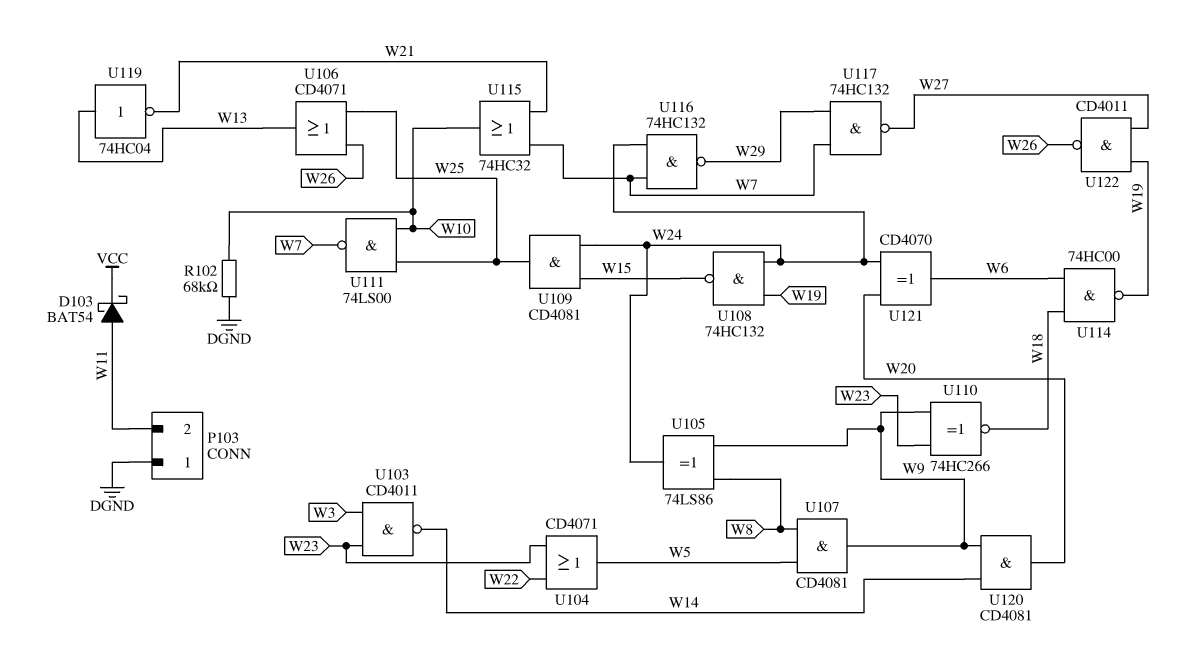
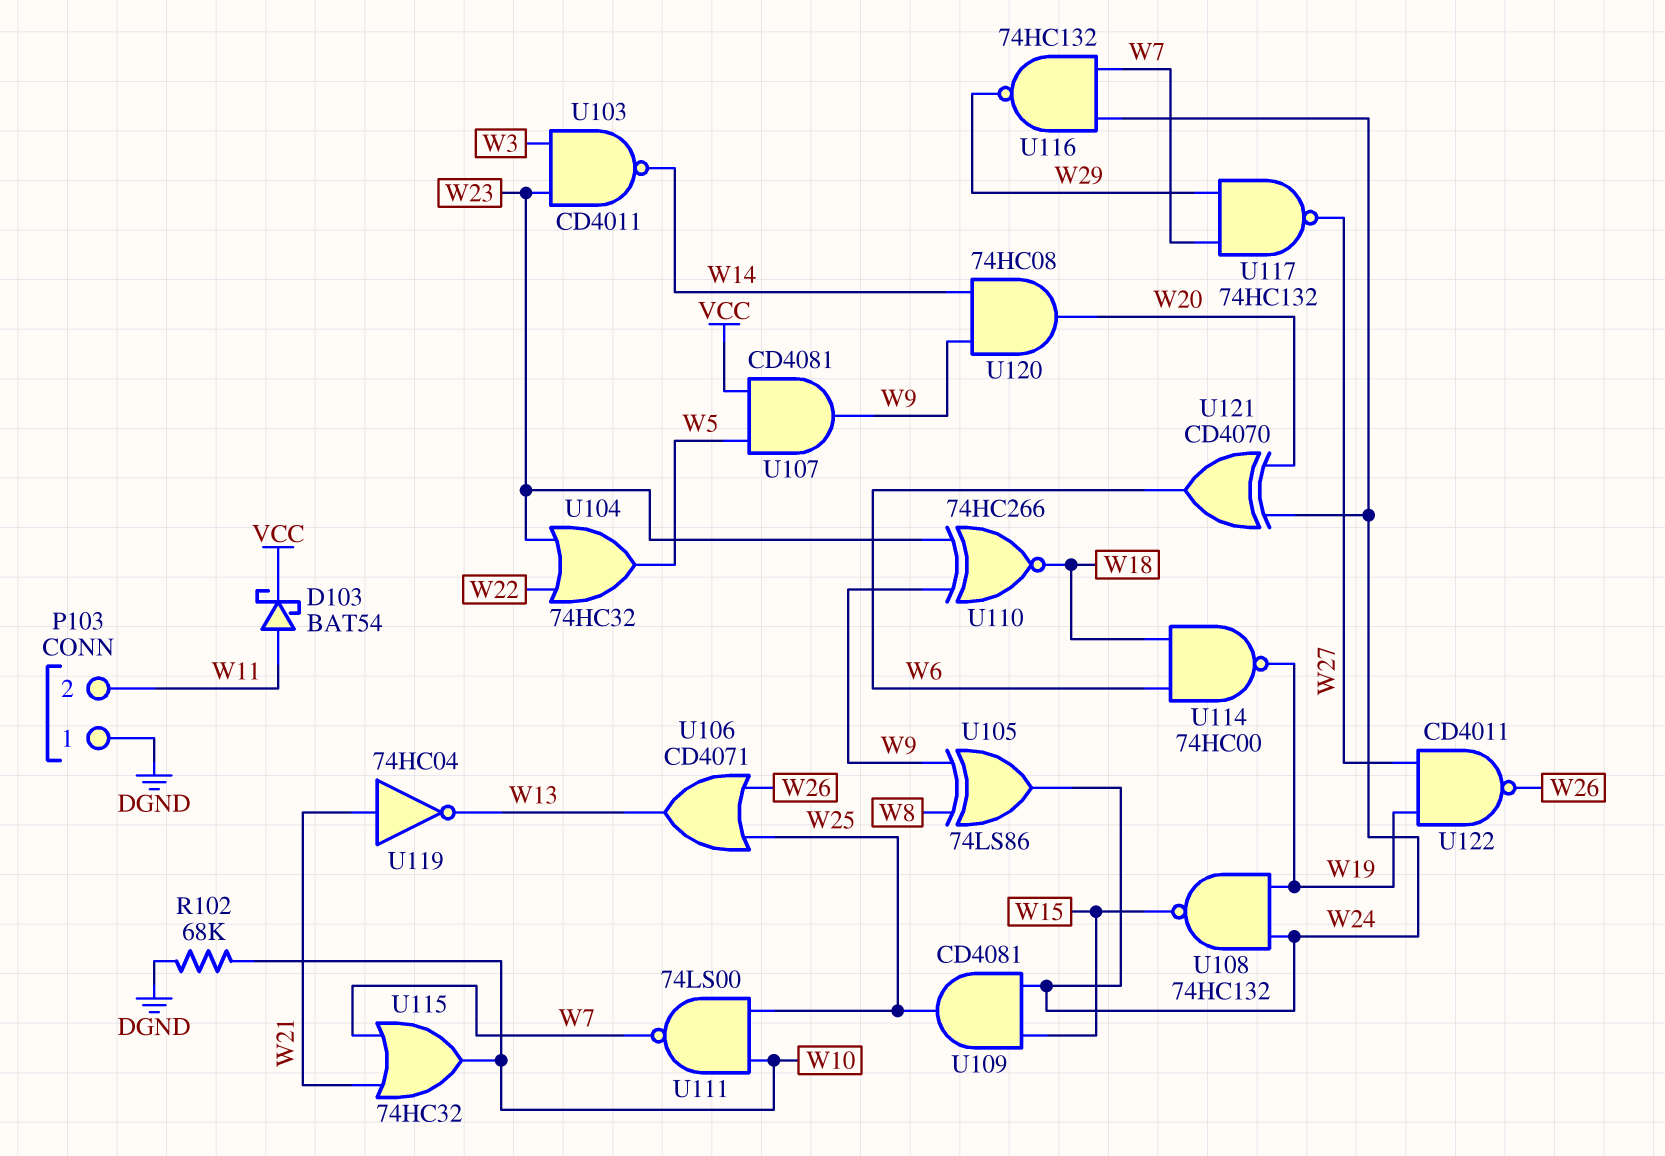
U104: OR CD4071 (in W22, in W23, out W5) -> OR 74HC32 (in W22, in W23, out W5)
U107: AND CD4081 (in W5, in W8, out W9) -> AND CD4081 (in VCC, in W5, out W9)
U119: NOT 74HC04 (in W13, out W21) -> NOT 74HC04 (in W21, out W13)
U120: AND CD4081 (in W9, in W14, out W20) -> AND 74HC08 (in W9, in W14, out W20)

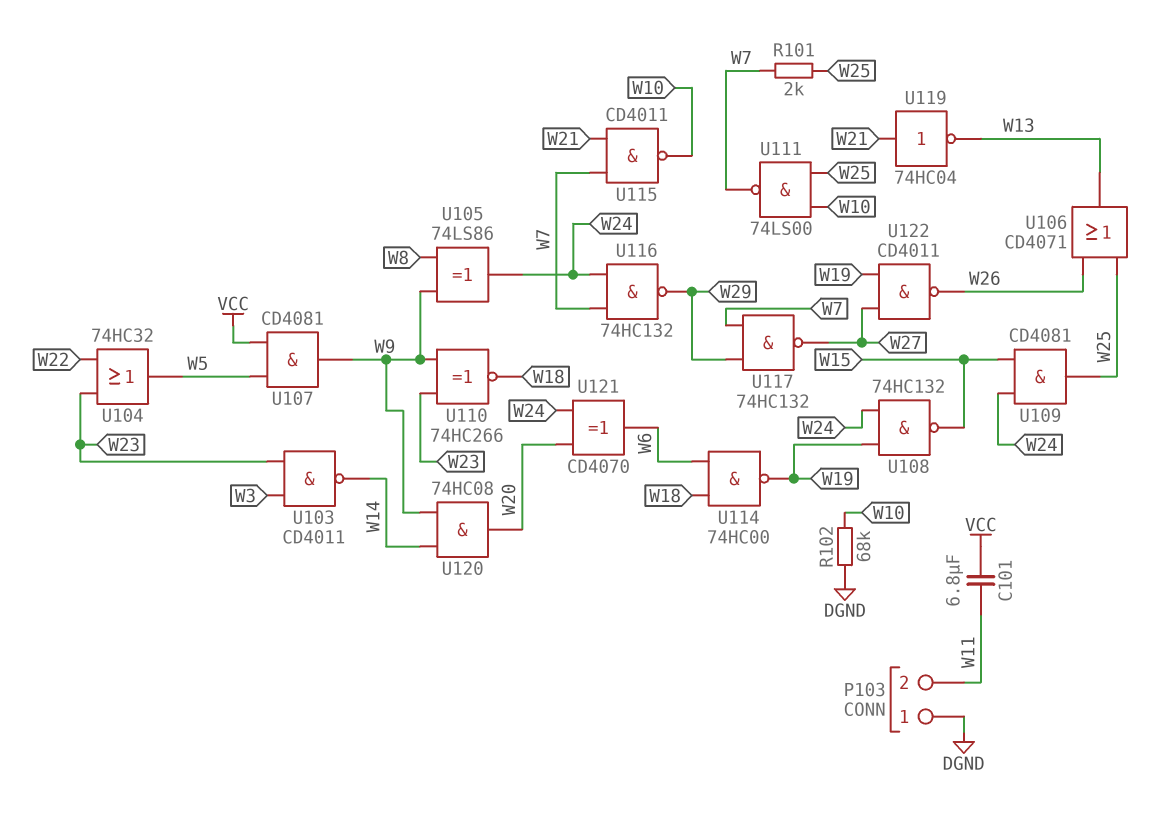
C101: none -> 6.8uF (VCC, W11)
D103: schottky BAT54 (A W11, K VCC) -> none
R101: none -> 2k (W7, W25)
U115: OR 74HC32 (in W7, in W21, out W10) -> NAND CD4011 (in W7, in W21, out W10)

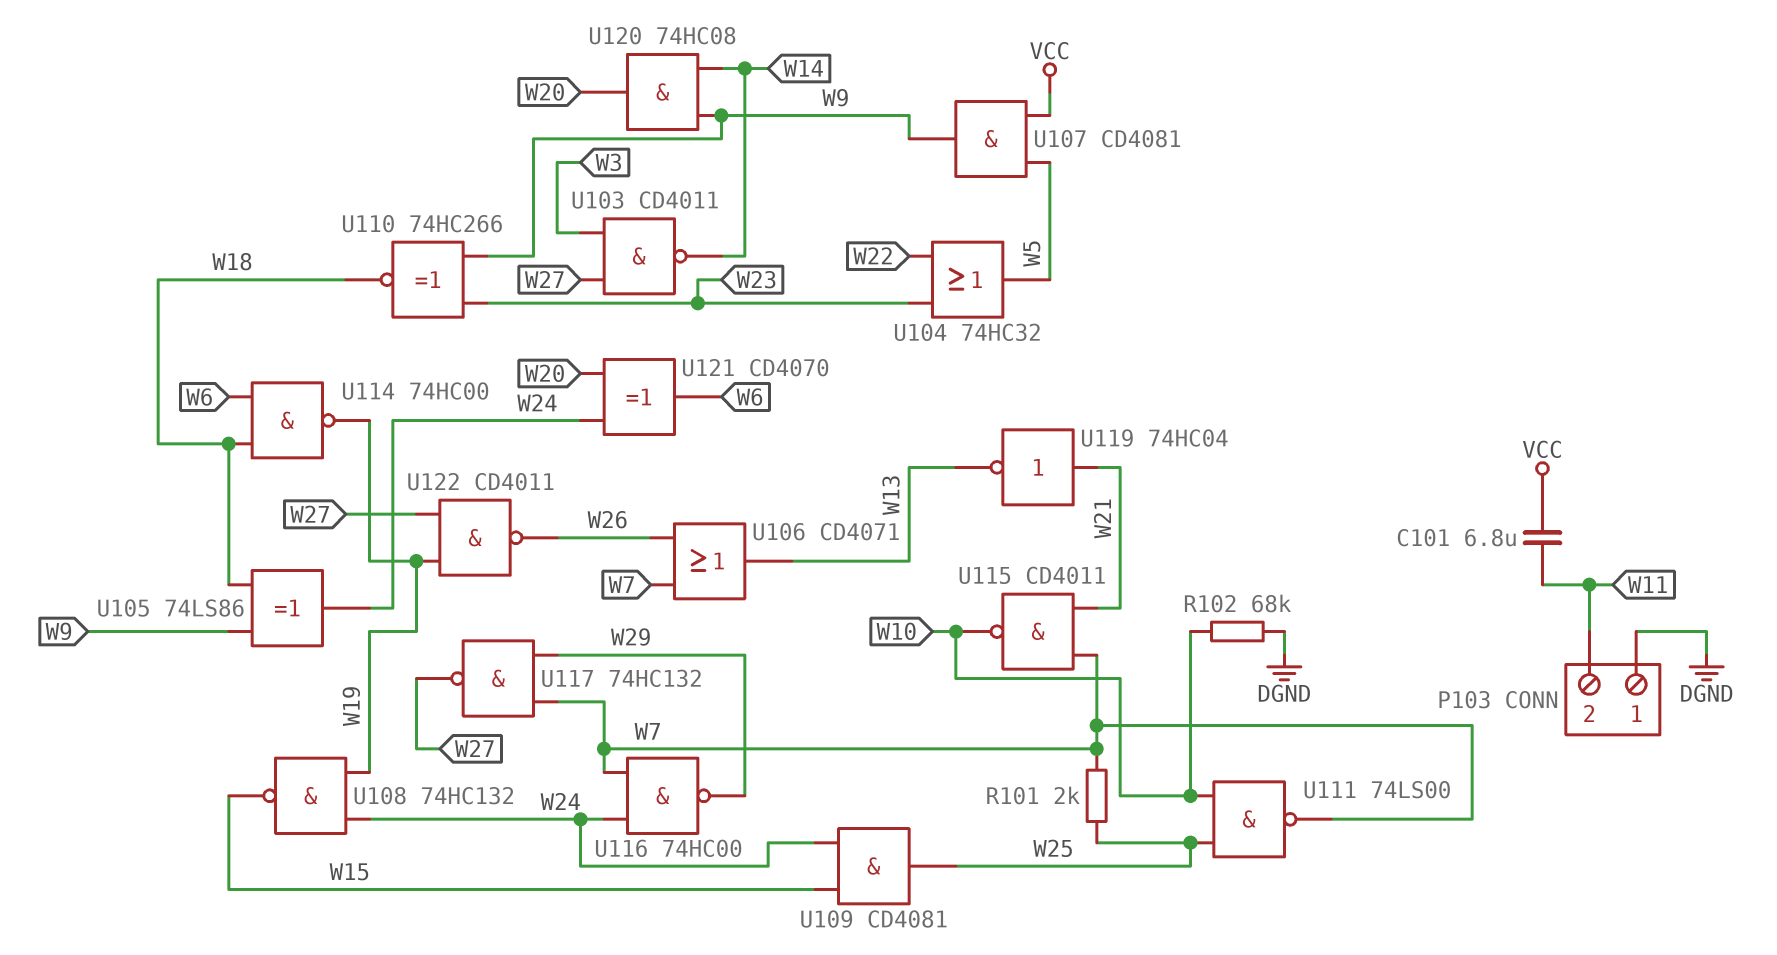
U103: NAND CD4011 (in W3, in W23, out W14) -> NAND CD4011 (in W3, in W27, out W14)
U105: XOR 74LS86 (in W8, in W9, out W24) -> XOR 74LS86 (in W9, in W18, out W24)
U106: OR CD4071 (in W25, in W26, out W13) -> OR CD4071 (in W7, in W26, out W13)
U116: NAND 74HC132 (in W7, in W24, out W29) -> NAND 74HC00 (in W7, in W24, out W29)

